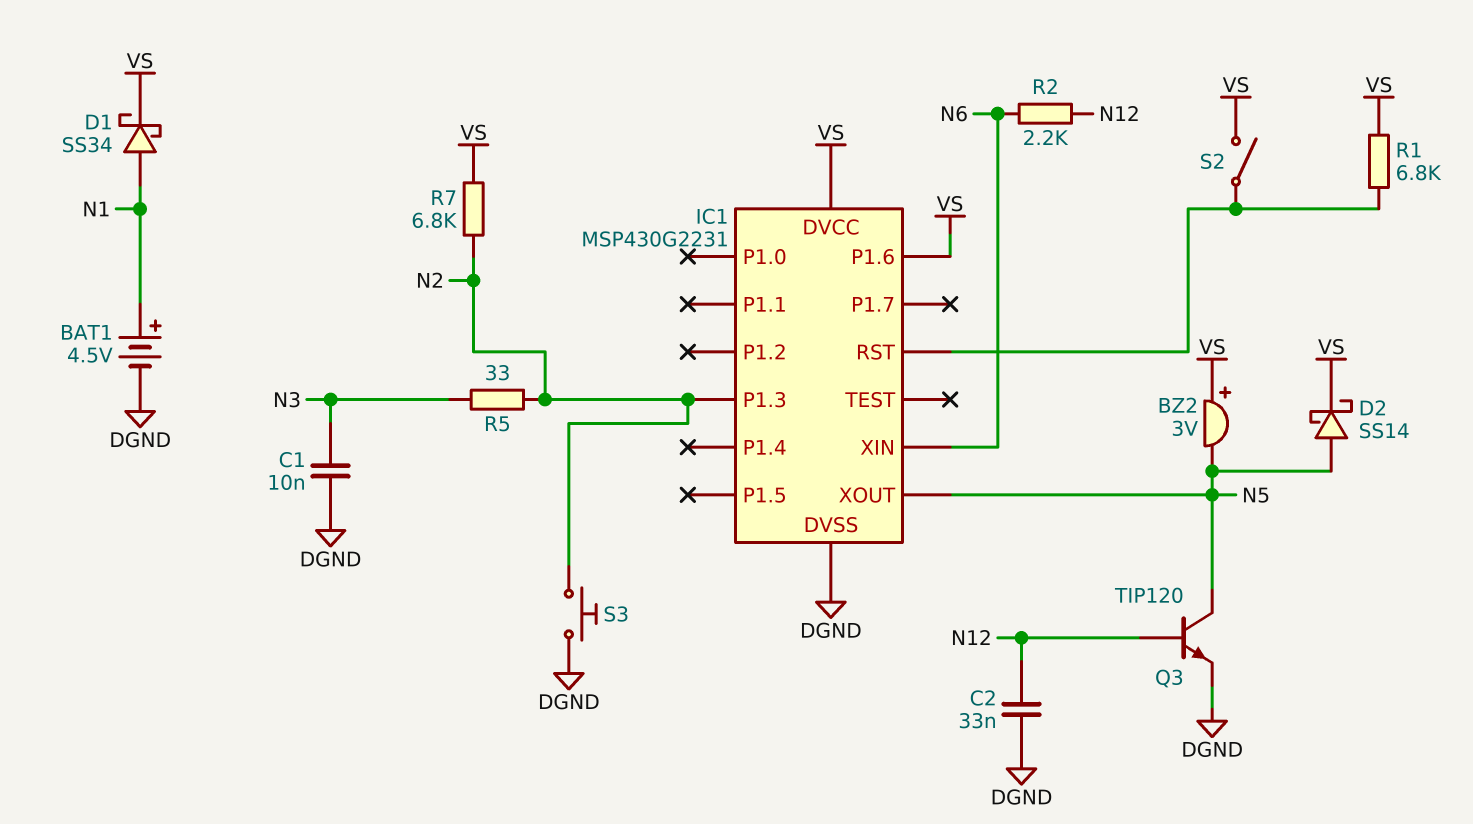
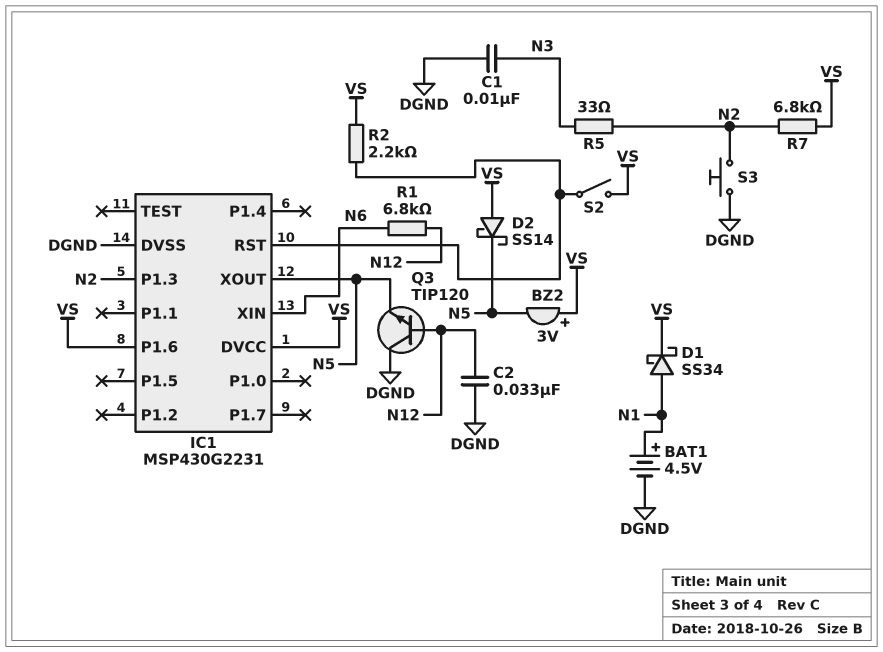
D2: schottky SS14 (A N5, K VS) -> schottky SS14 (A VS, K N5)
Q3: NPN TIP120 (B N12, C N5, E DGND) -> NPN TIP120 (B N12, C DGND, E N5)
R1: 6.8k (IC1/RST, VS) -> 6.8k (N6, N12)
R2: 2.2k (N6, N12) -> 2.2k (IC1/RST, VS)

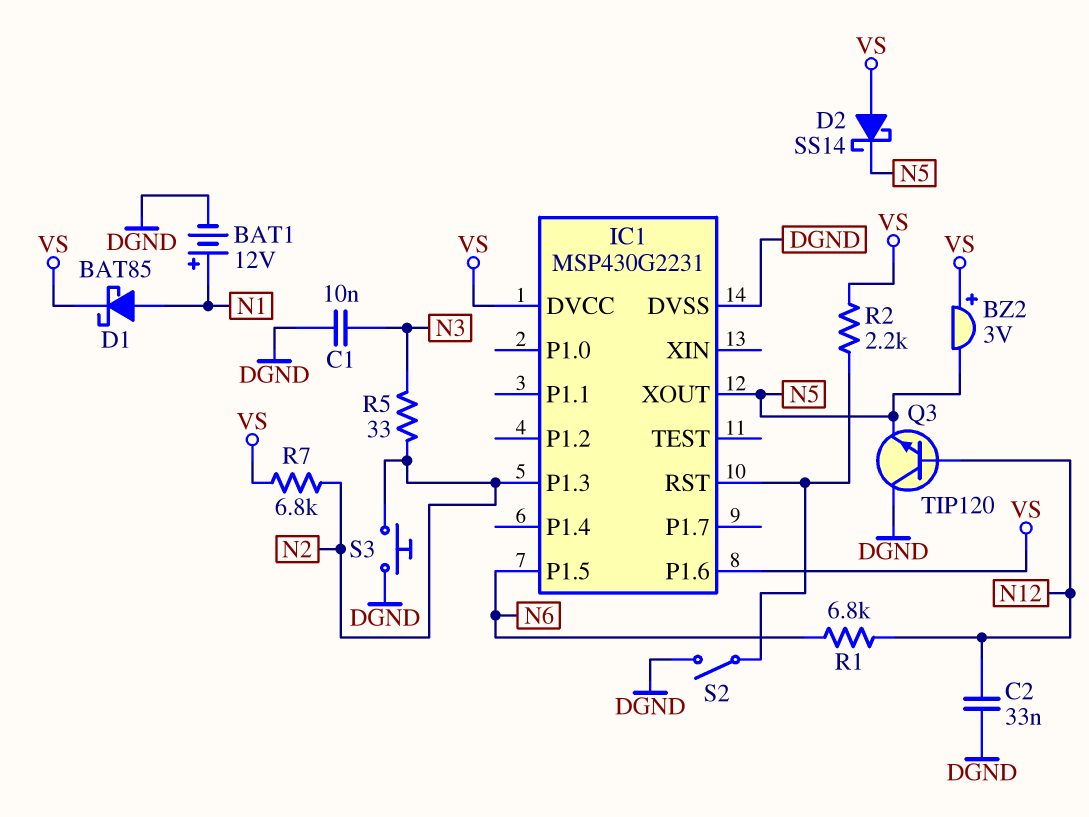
BAT1: 4.5V (plus N1, minus DGND) -> 12V (plus N1, minus DGND)
D1: schottky SS34 (A N1, K VS) -> schottky BAT85 (A N1, K VS)
IC1 pin P1.5: none -> N6
IC1 pin XIN: N6 -> none
S2: switch (IC1/RST, VS) -> switch (DGND, IC1/RST)

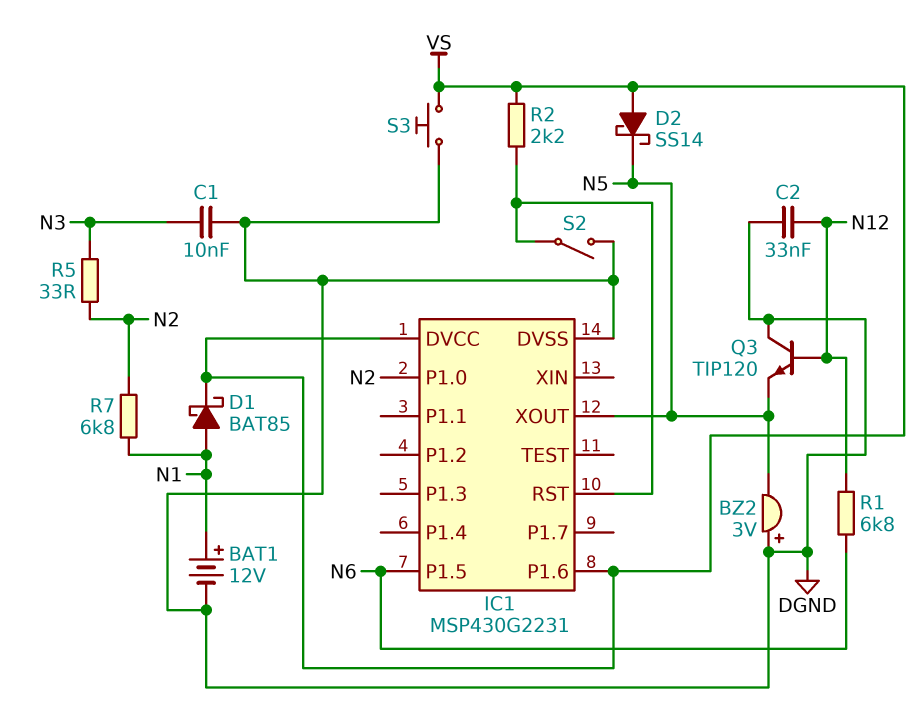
BZ2: buzzer 3V (plus VS, minus N5) -> buzzer 3V (plus DGND, minus N5)
IC1 pin P1.0: none -> N2
IC1 pin P1.3: N2 -> none
R7: 6.8k (N2, VS) -> 6.8k (N1, N2)
S3: button (DGND, N2) -> button (DGND, VS)

